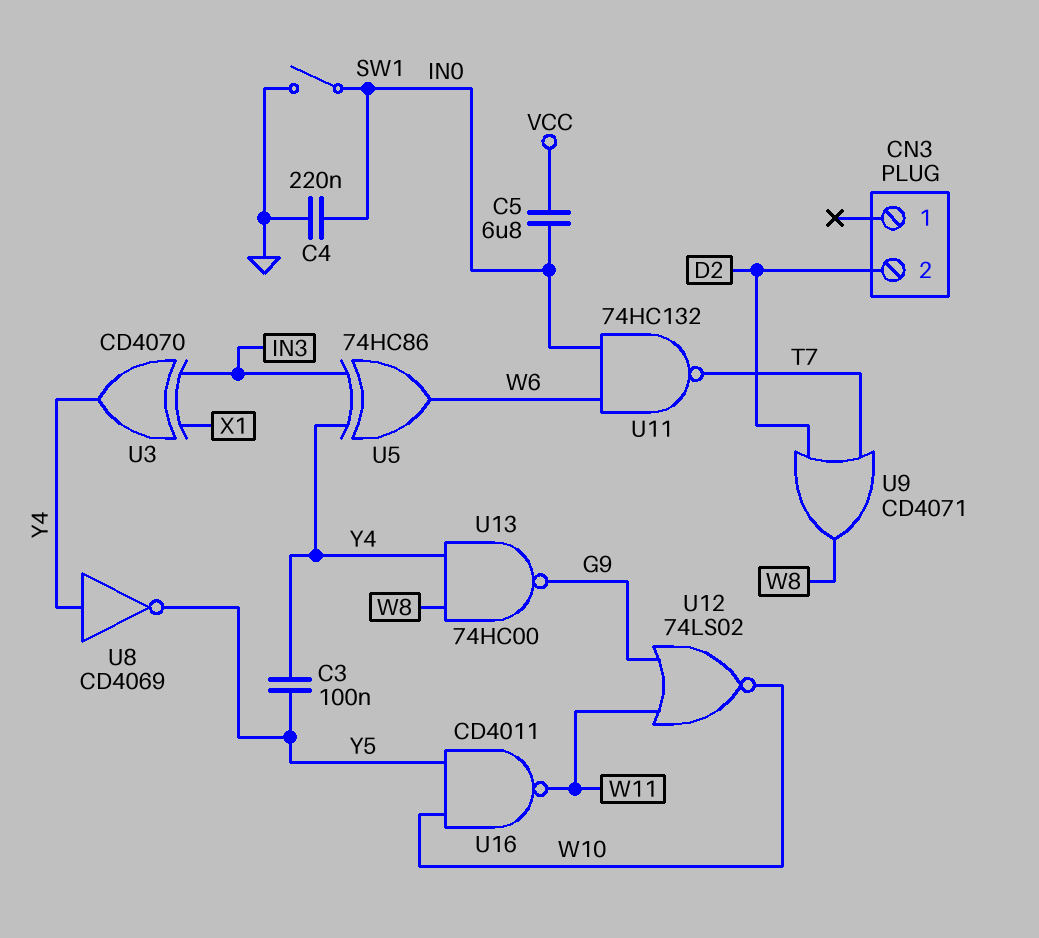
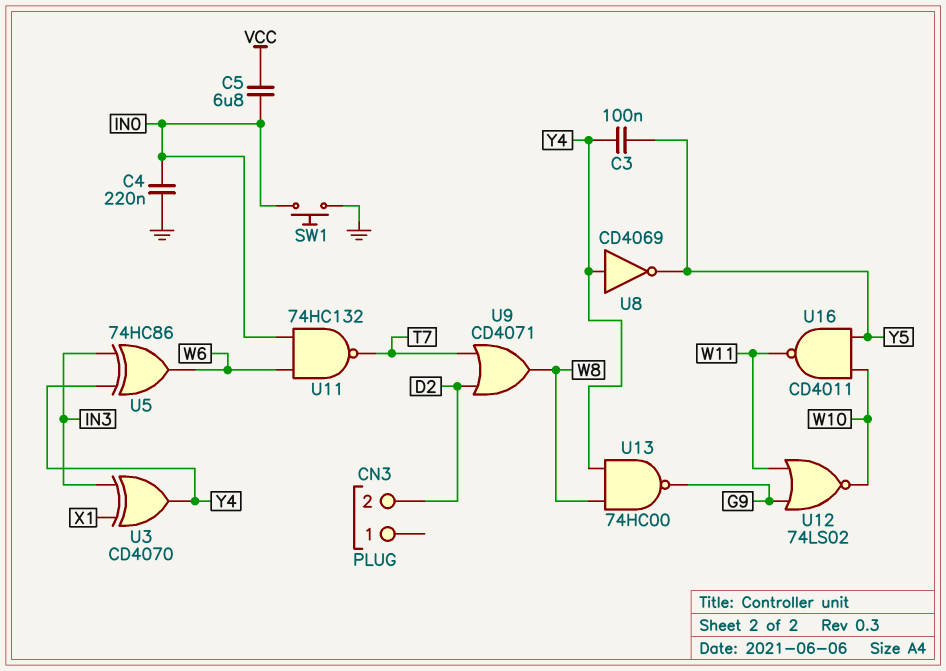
SW1: switch (GND, IN0) -> button (GND, IN0)

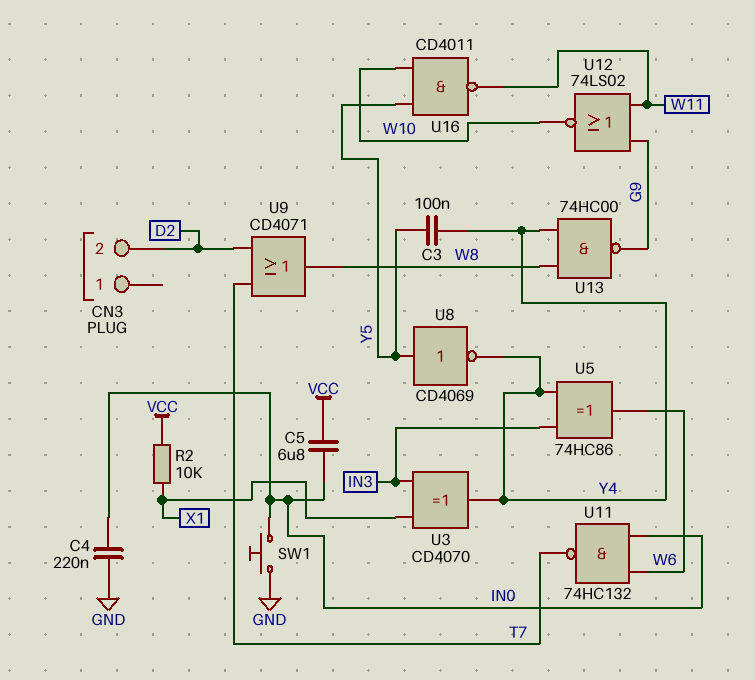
R2: none -> 10k (VCC, X1)
U8: NOT CD4069 (in Y4, out Y5) -> NOT CD4069 (in Y5, out Y4)

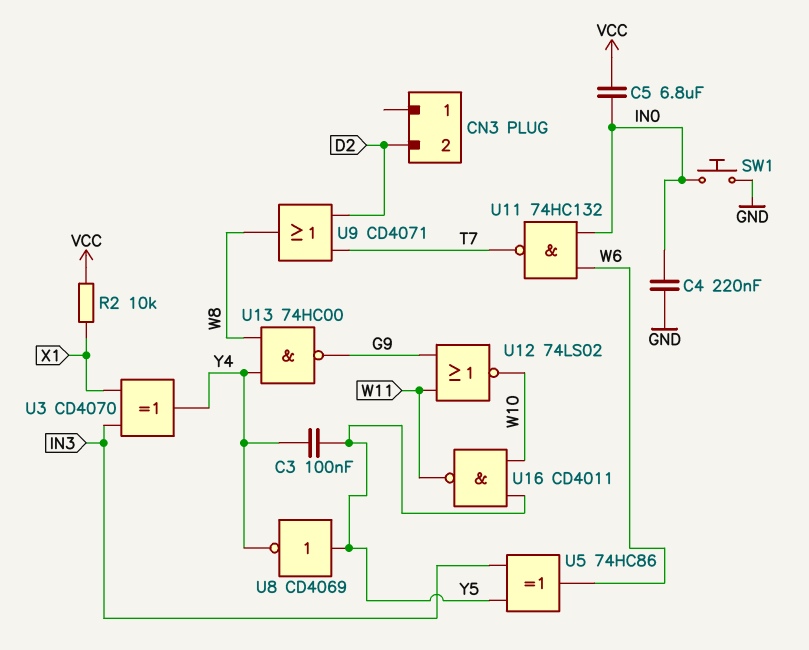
U5: XOR 74HC86 (in IN3, in Y4, out W6) -> XOR 74HC86 (in IN3, in Y5, out W6)

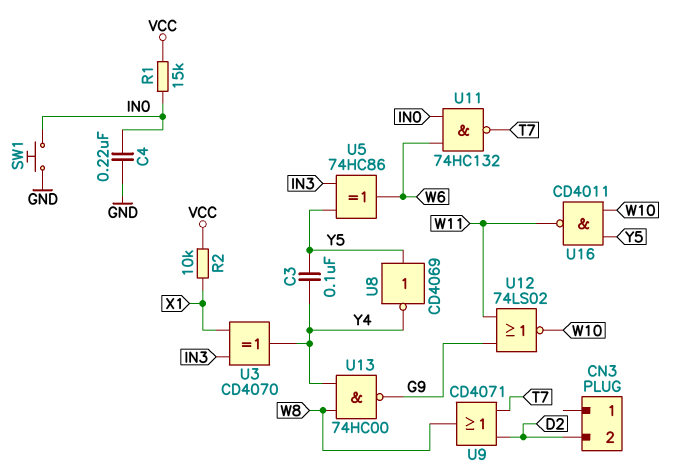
C5: 6.8uF (IN0, VCC) -> none
R1: none -> 15k (IN0, VCC)

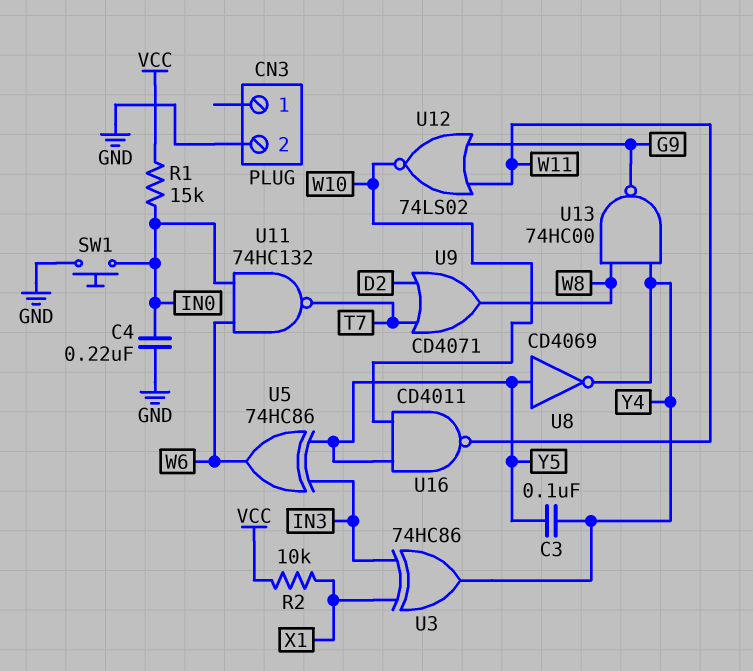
CN3 pin 2: D2 -> GND
U3: XOR CD4070 (in IN3, in X1, out Y4) -> XOR 74HC86 (in IN3, in X1, out Y4)

